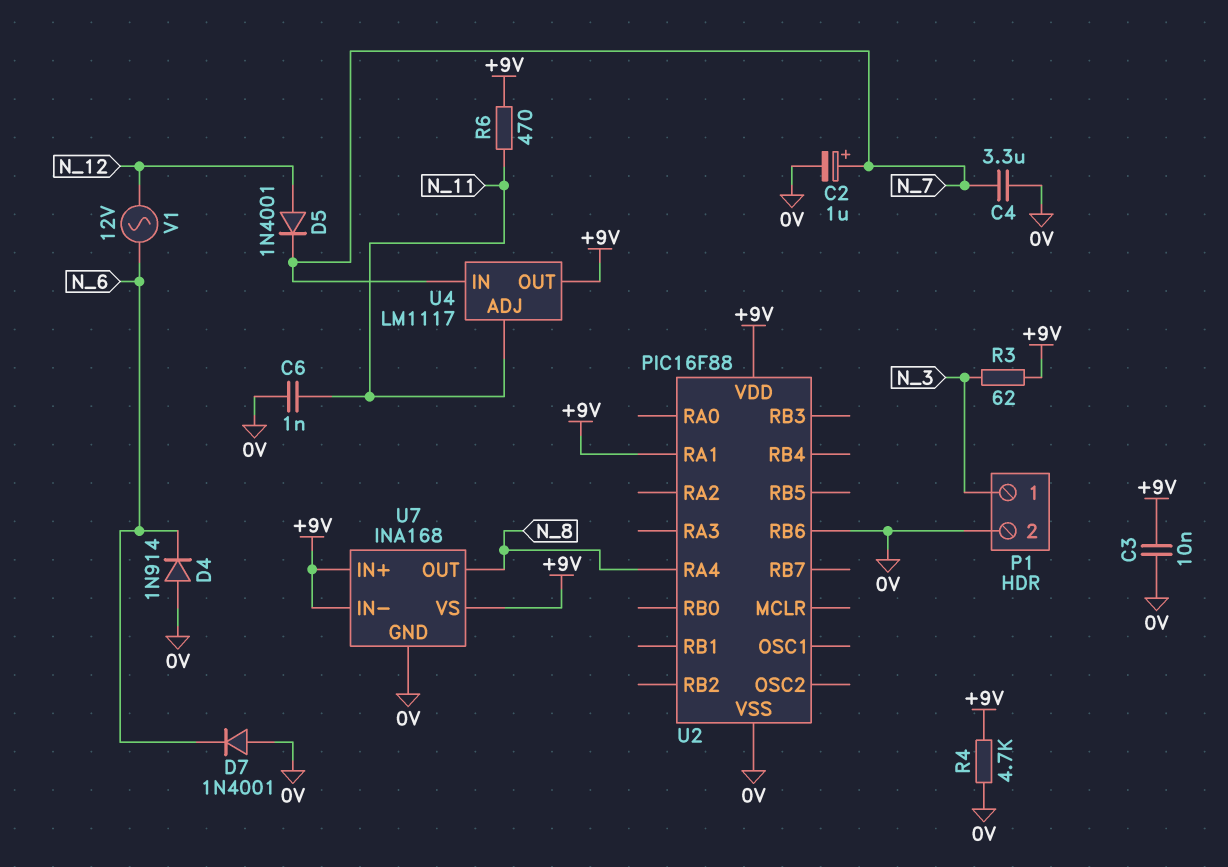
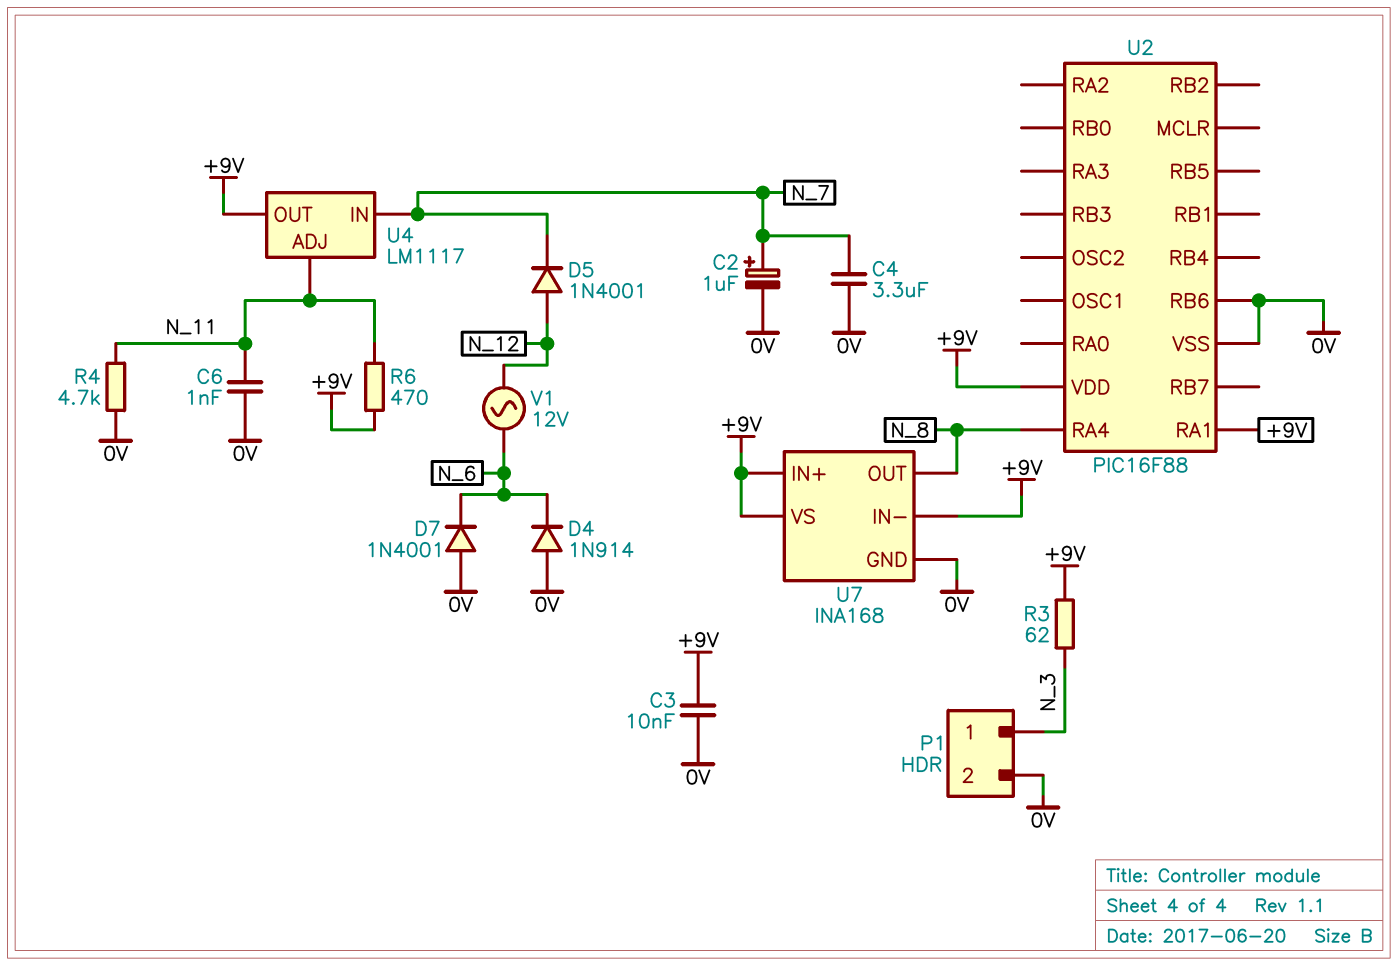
R4: 4.7k (+9V, 0V) -> 4.7k (0V, N_11)

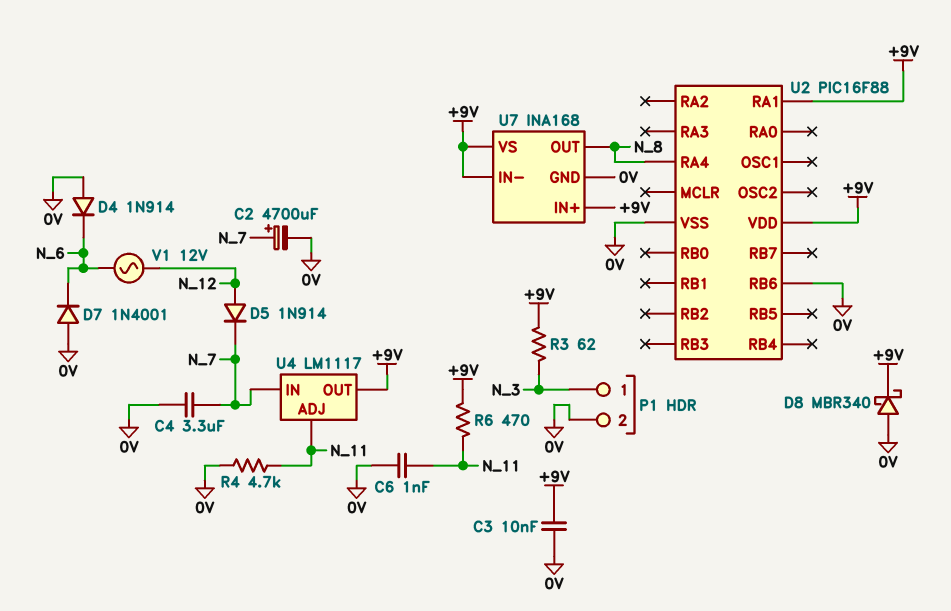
C2: 1uF (plus N_7, minus 0V) -> 4700uF (plus N_7, minus 0V)
D5: diode 1N4001 (A N_12, K N_7) -> diode 1N914 (A N_12, K N_7)
D8: none -> schottky MBR340 (A 0V, K +9V)

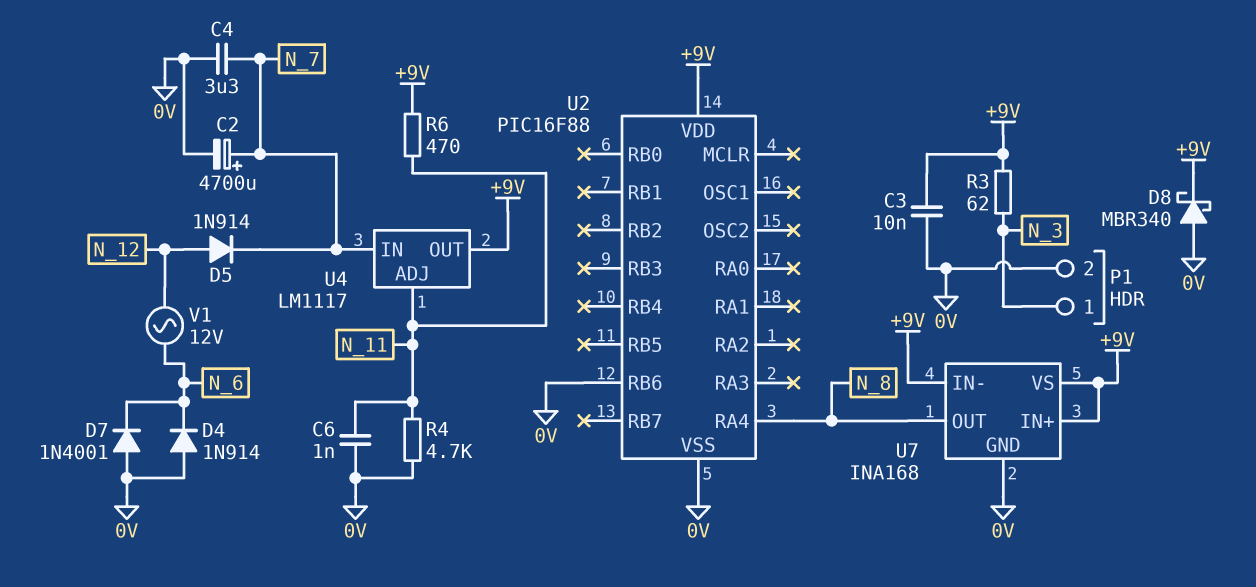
U2 pin RA1: +9V -> none

